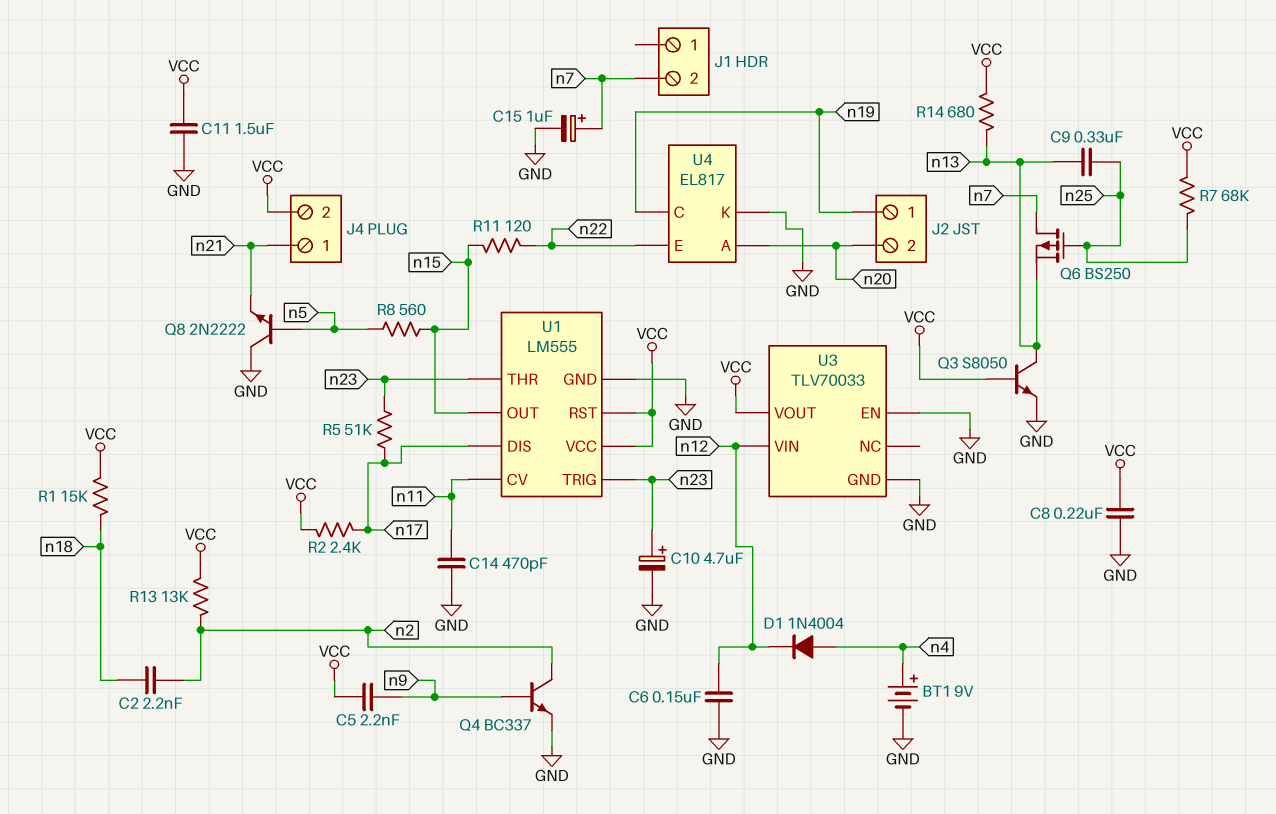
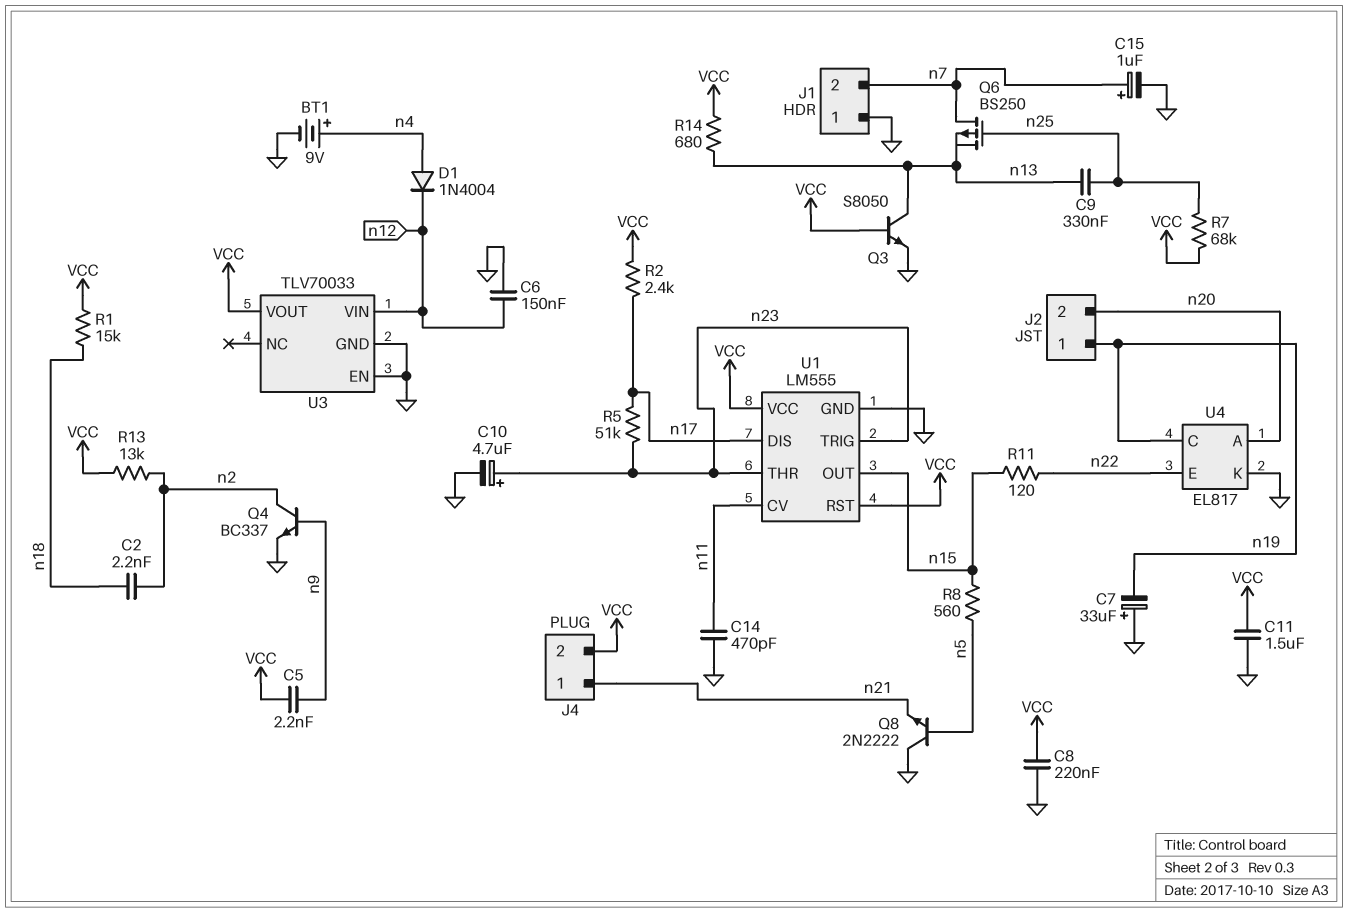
C7: none -> 33uF (plus GND, minus n19)
J1 pin 1: none -> GND

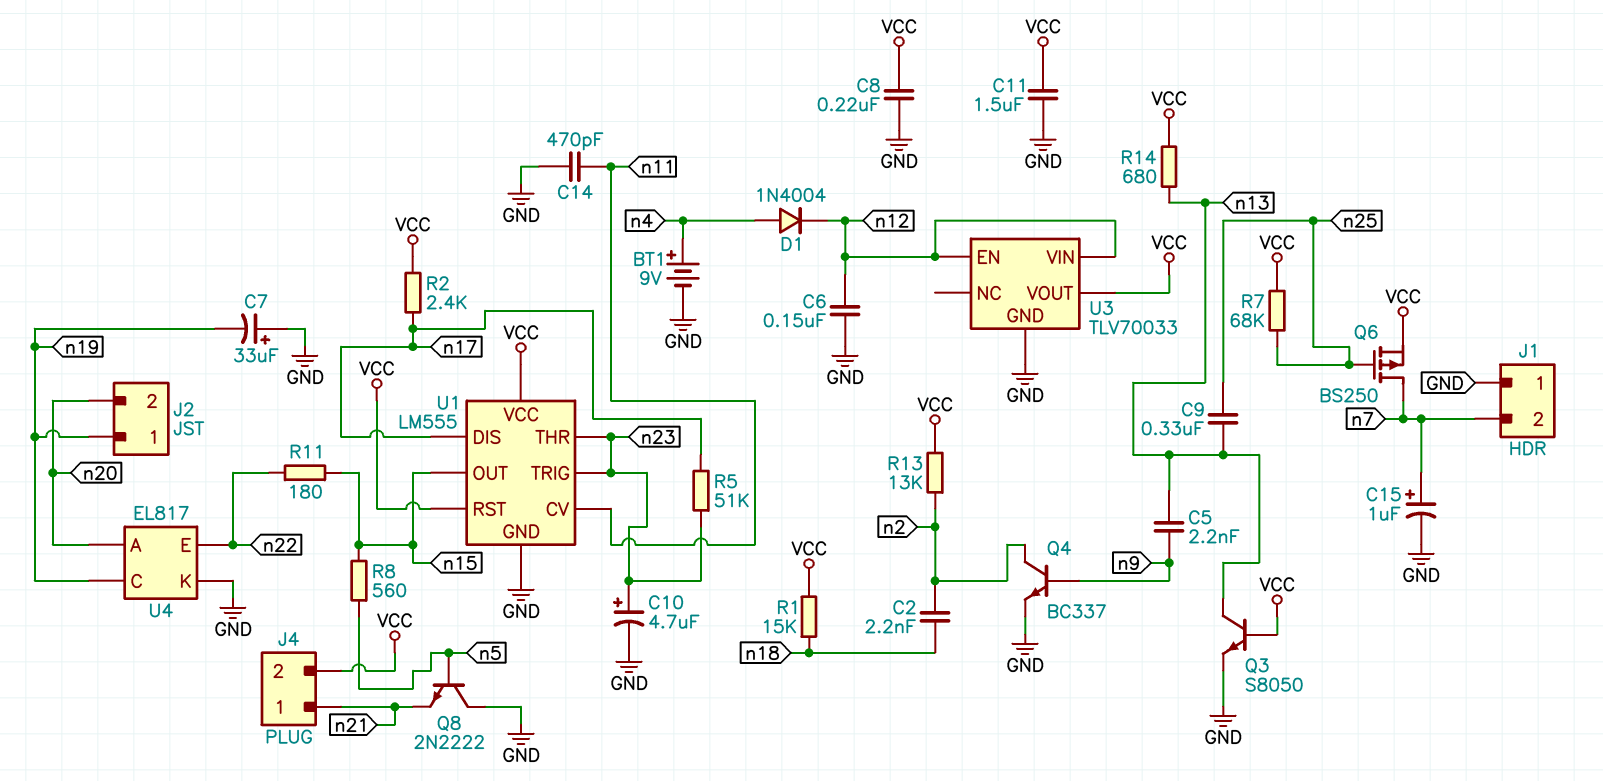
C5: 2.2nF (VCC, n9) -> 2.2nF (n9, n13)
Q6: PMOS BS250 (G n25, D n7, S n13) -> PMOS BS250 (G n25, D n7, S VCC)
R11: 120 (n15, n22) -> 180 (n15, n22)
U3 pin EN: GND -> n12

